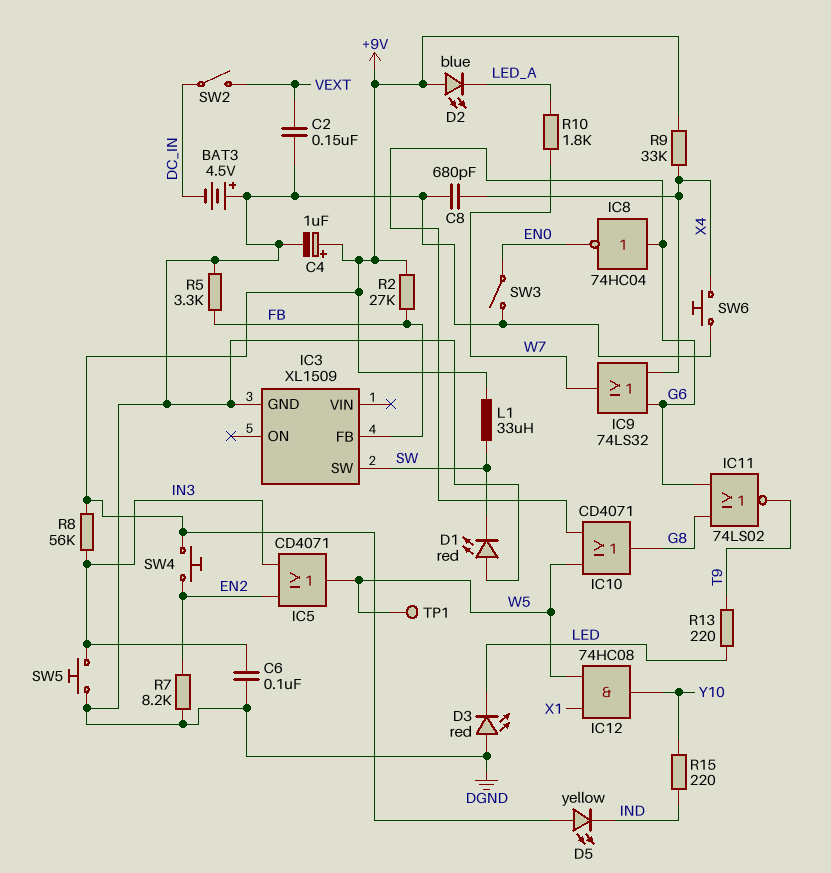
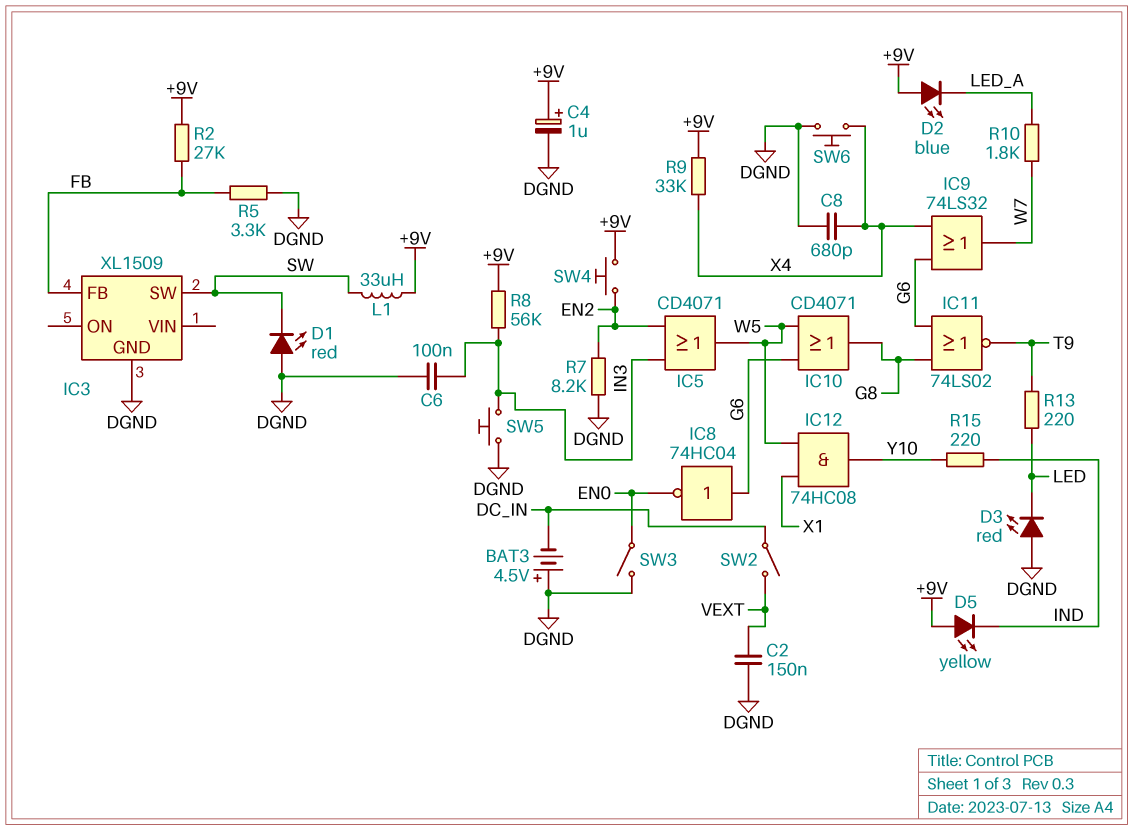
TP1: test point (W5) -> none

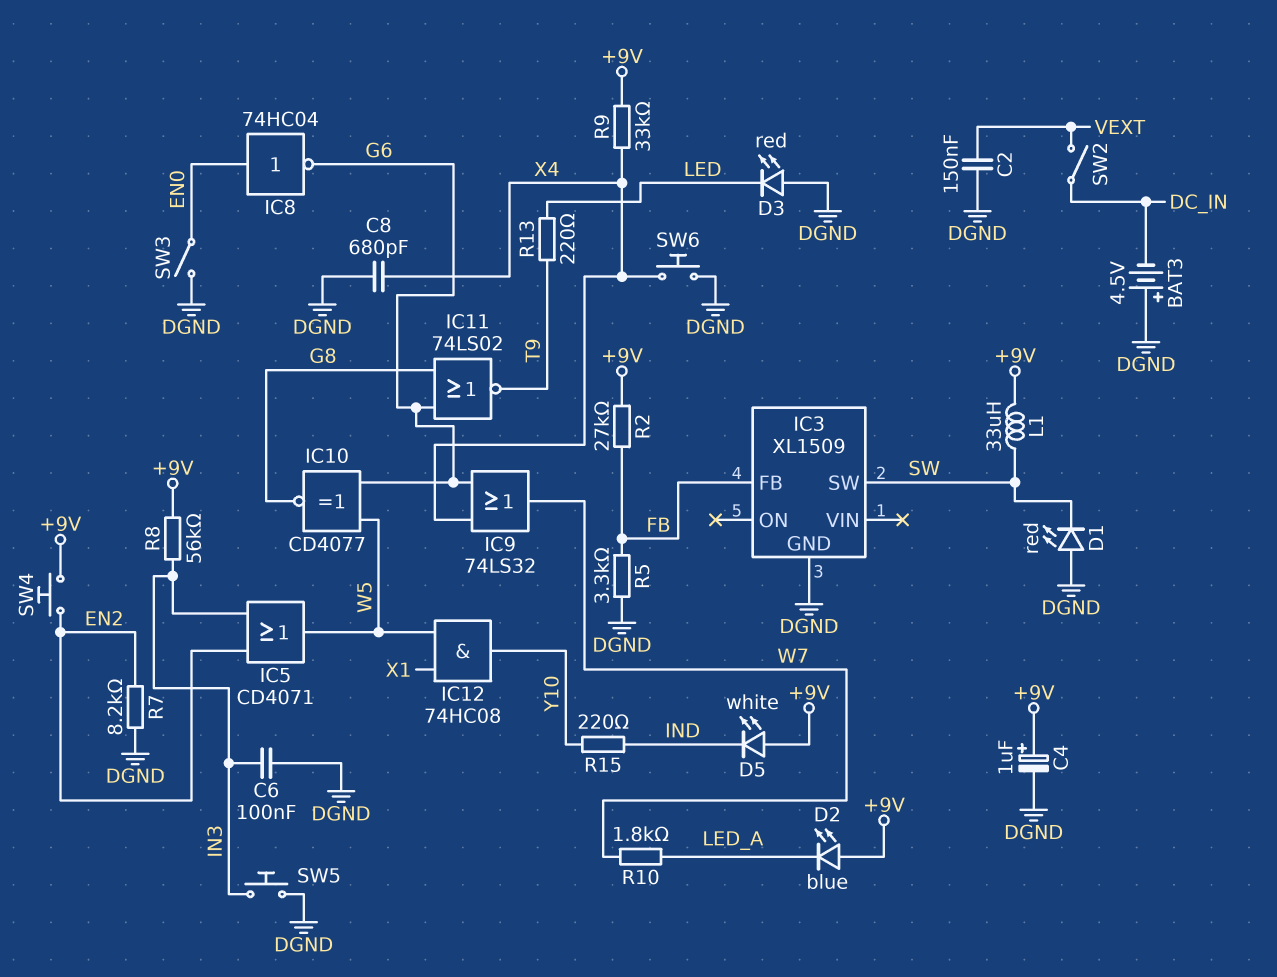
D5: LED yellow (A +9V, K IND) -> LED white (A +9V, K IND)
IC8: NOT 74HC04 (in G6, out EN0) -> NOT 74HC04 (in EN0, out G6)
IC10: OR CD4071 (in G6, in W5, out G8) -> XNOR CD4077 (in G6, in W5, out G8)

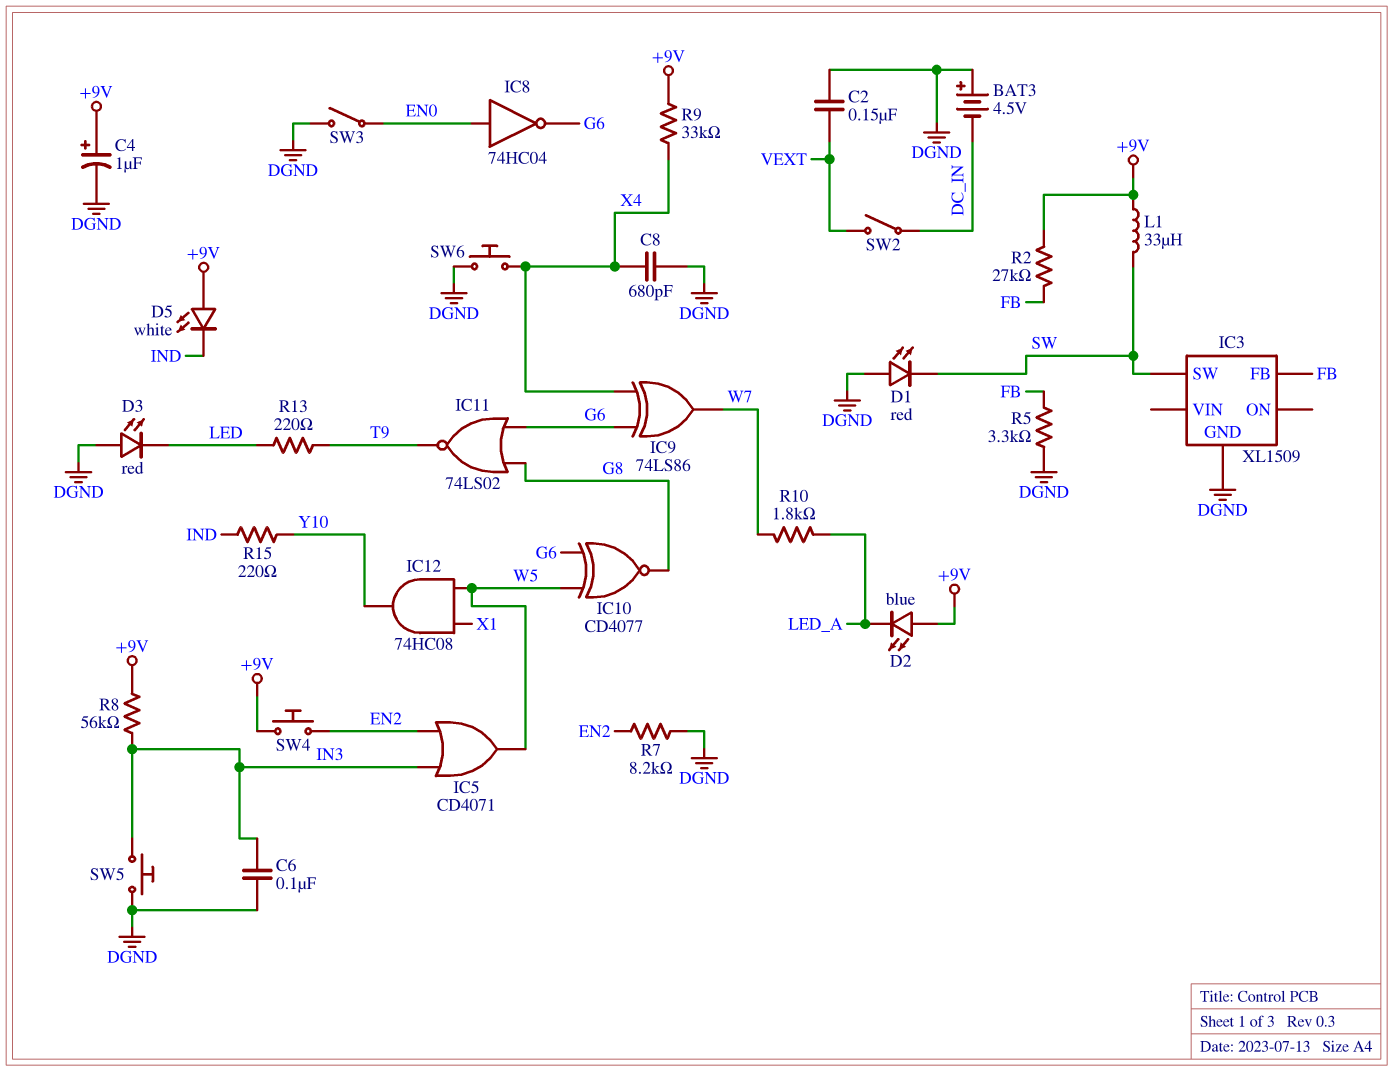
IC9: OR 74LS32 (in G6, in X4, out W7) -> XOR 74LS86 (in G6, in X4, out W7)

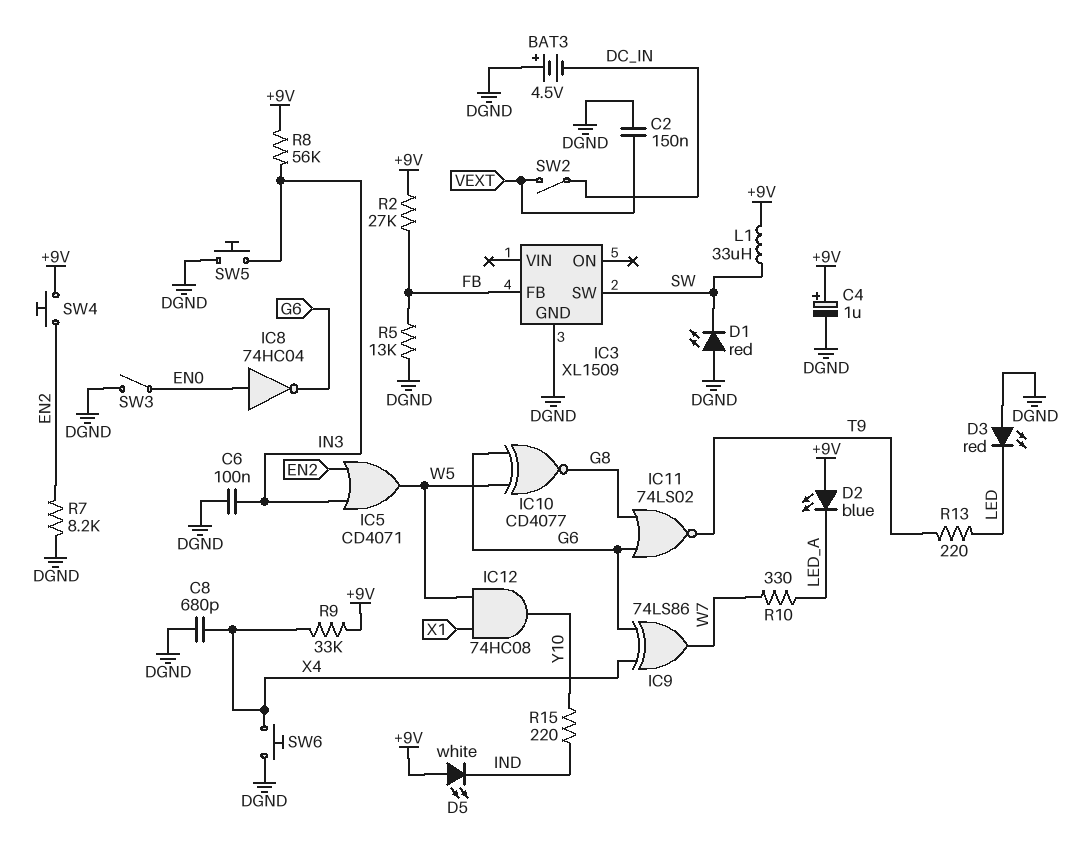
R5: 3.3k (DGND, FB) -> 13k (DGND, FB)
R10: 1.8k (LED_A, W7) -> 330 (LED_A, W7)

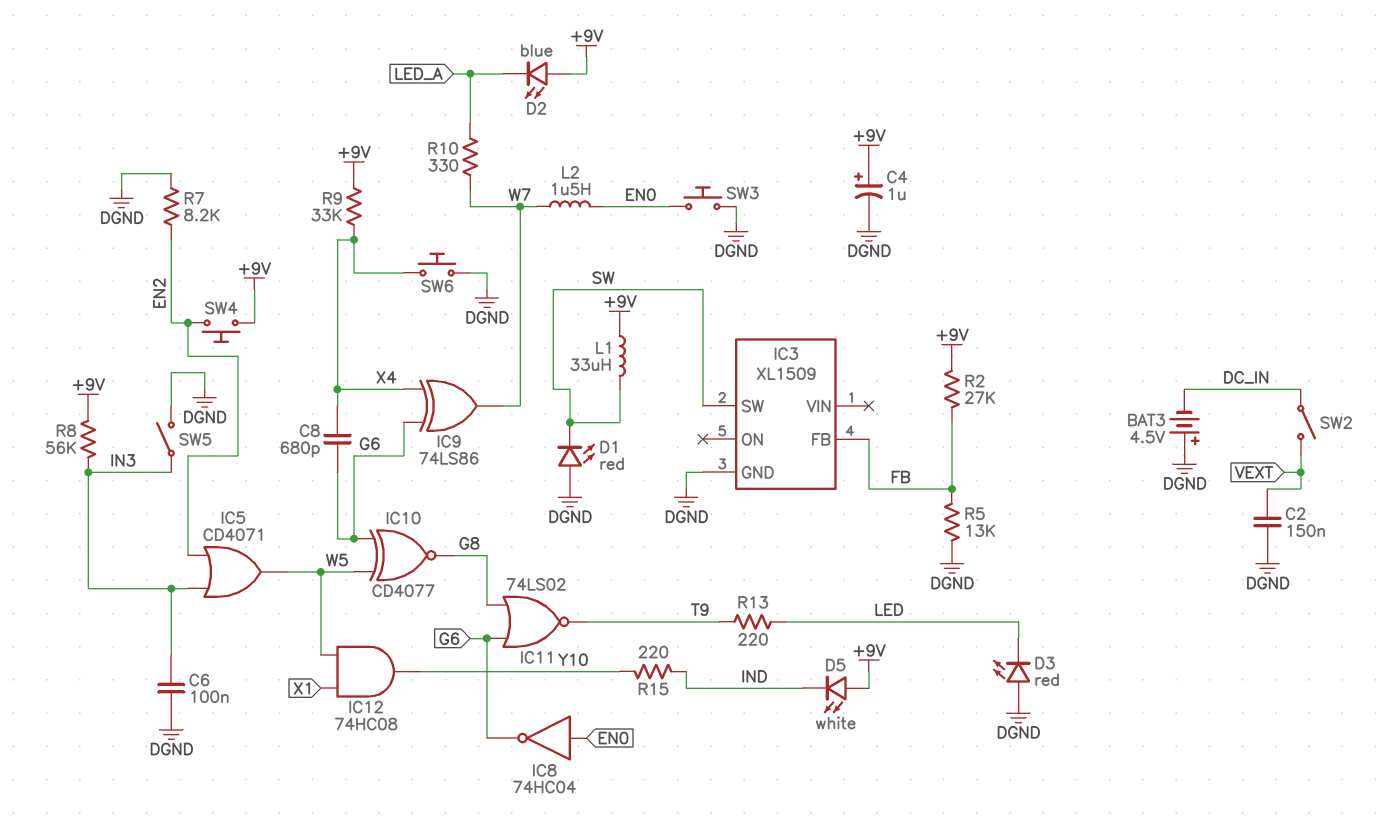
C8: 680pF (DGND, X4) -> 680pF (G6, X4)
L2: none -> 1.5uH (EN0, W7)
SW3: switch (DGND, EN0) -> button (DGND, EN0)
SW5: button (DGND, IN3) -> switch (DGND, IN3)

